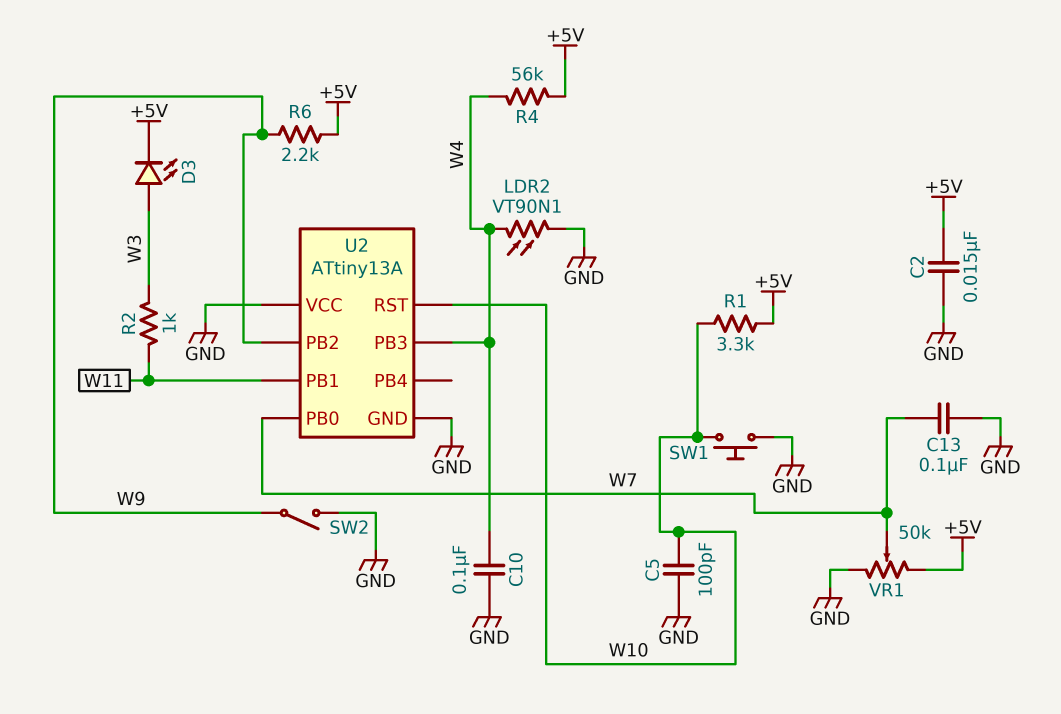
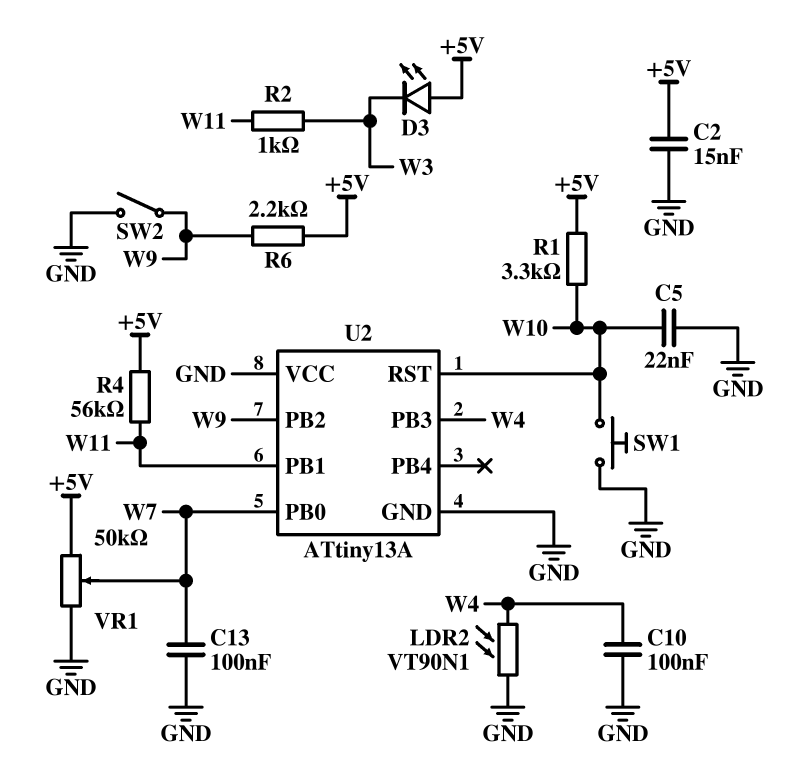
C5: 100pF (GND, W10) -> 22nF (GND, W10)
D3: LED (A W3, K +5V) -> LED (A +5V, K W3)
R4: 56k (+5V, W4) -> 56k (+5V, W11)

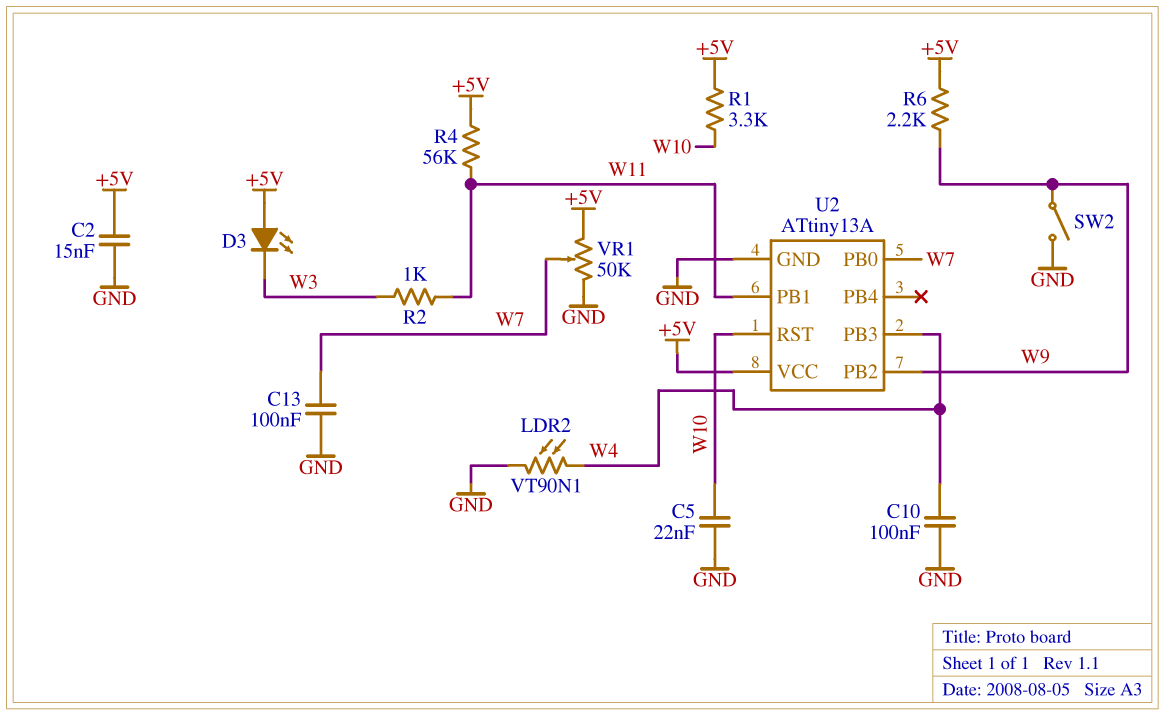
SW1: button (GND, W10) -> none
U2 pin VCC: GND -> +5V

